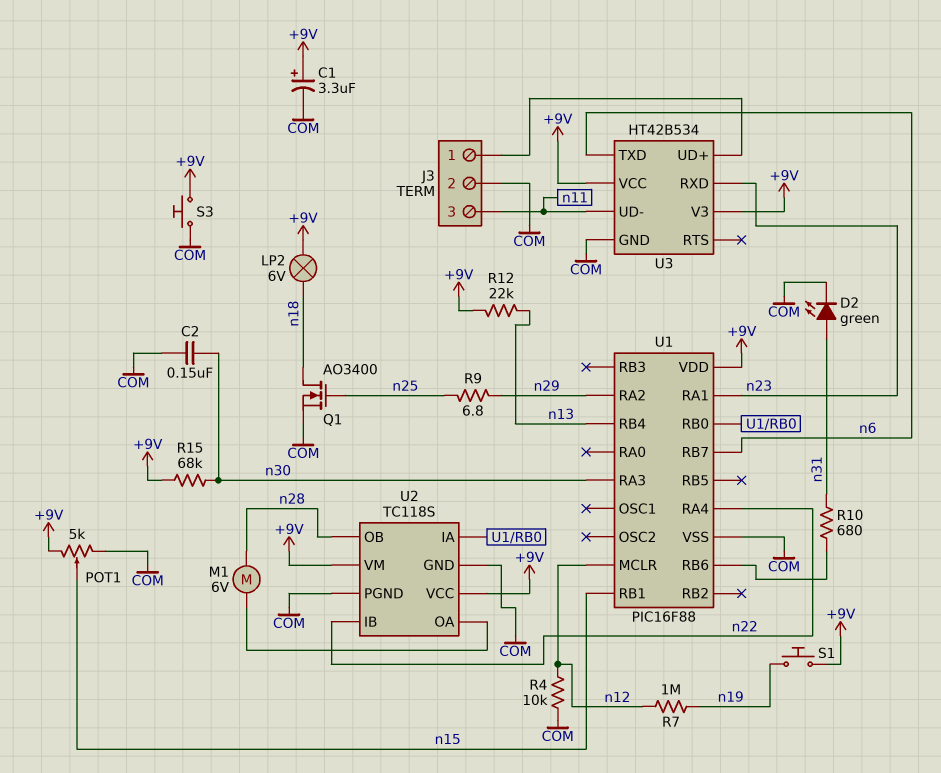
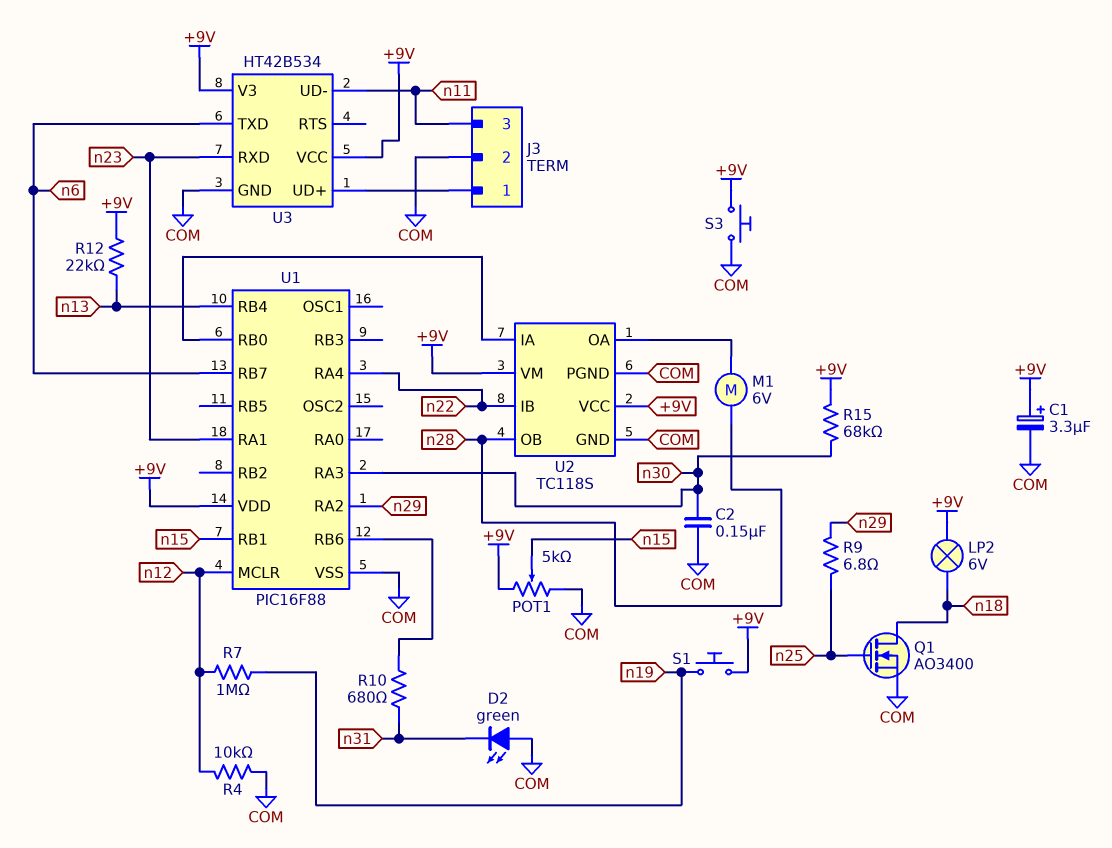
D2: LED green (A n31, K COM) -> LED green (A COM, K n31)

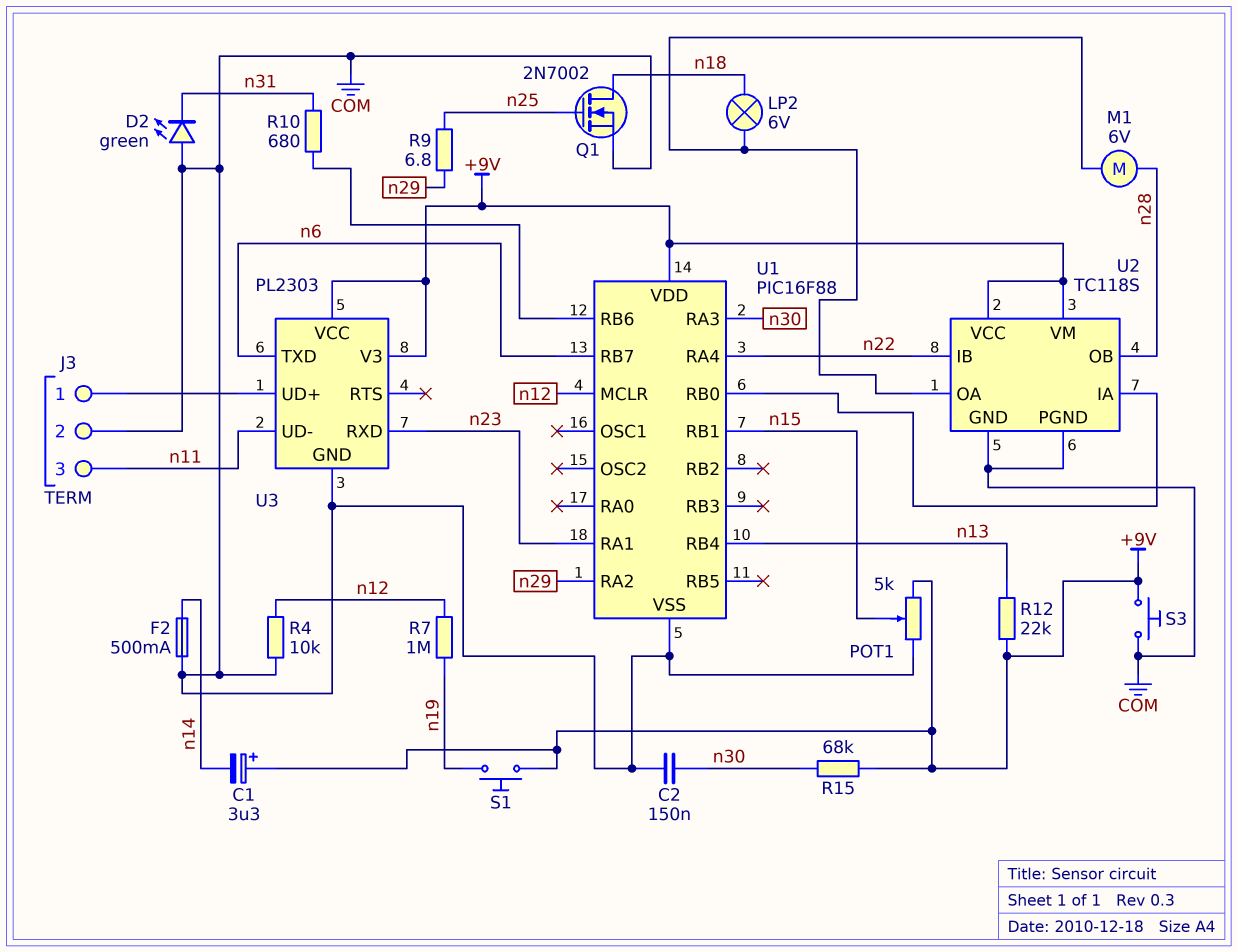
C1: 3.3uF (plus +9V, minus COM) -> 3.3uF (plus +9V, minus n14)
F2: none -> 500mA (COM, n14)
LP2: lamp 6V (+9V, n18) -> lamp 6V (U2/OA, n18)
Q1: NMOS AO3400 (G n25, D n18, S COM) -> NMOS 2N7002 (G n25, D n18, S COM)
U3: HT42B534 -> PL2303

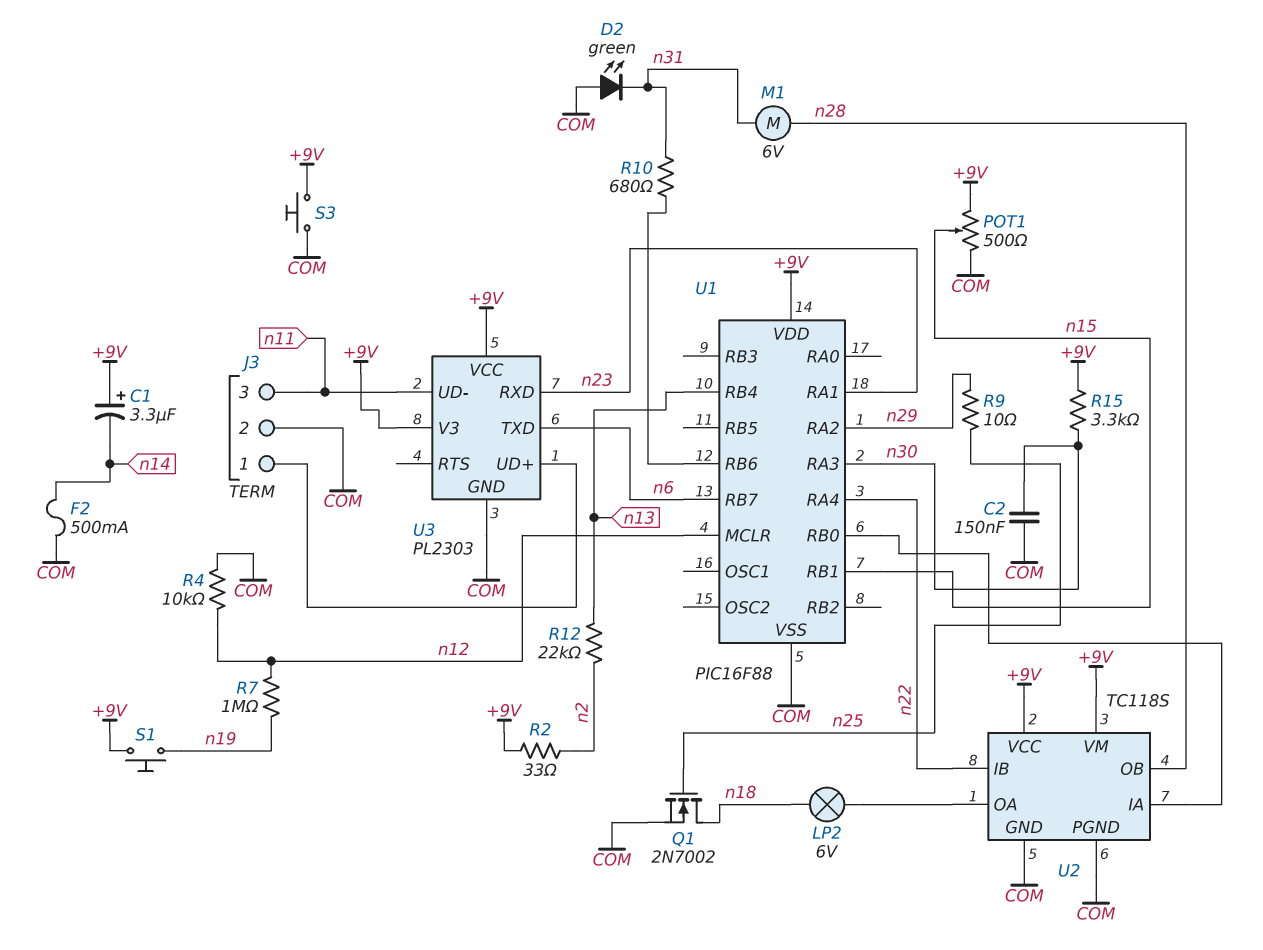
M1: motor 6V (U2/OA, n28) -> motor 6V (n28, n31)
POT1: 5k (+9V, COM, wiper n15) -> 500 (+9V, COM, wiper n15)
R2: none -> 33 (+9V, n2)
R9: 6.8 (n25, n29) -> 10 (n25, n29)
R12: 22k (+9V, n13) -> 22k (n2, n13)
R15: 68k (+9V, n30) -> 3.3k (+9V, n30)

